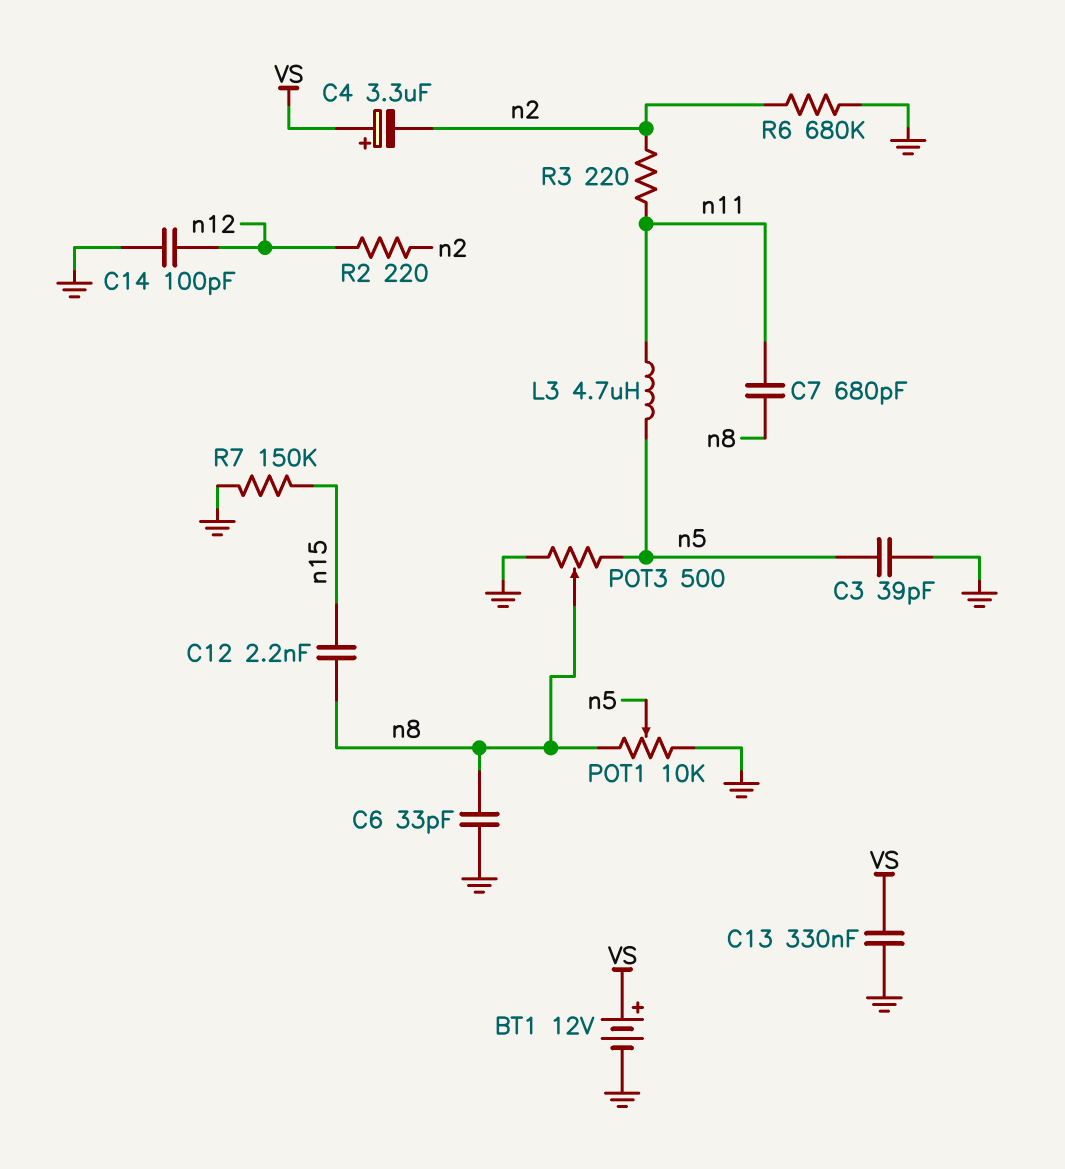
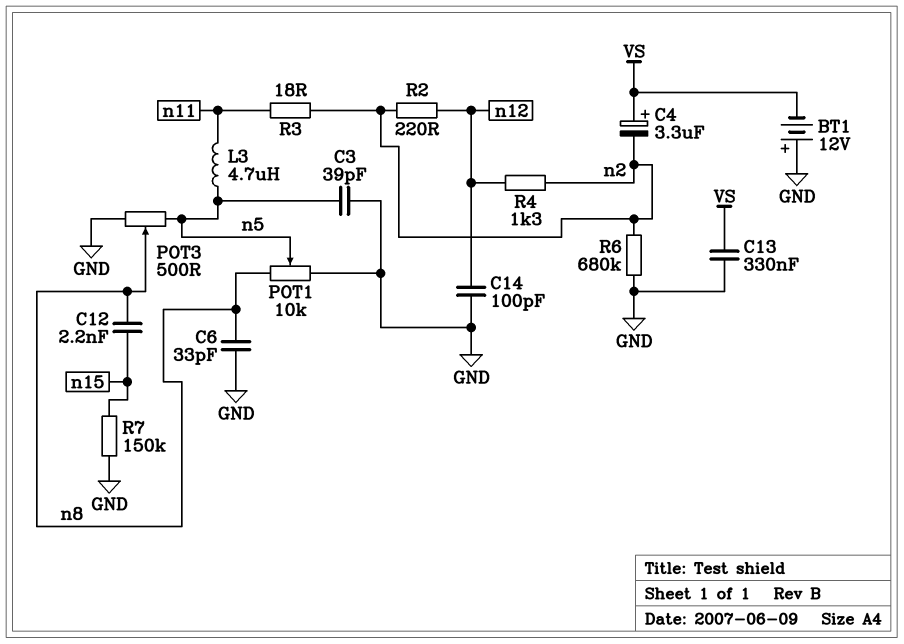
BT1: 12V (plus VS, minus GND) -> 12V (plus GND, minus VS)
C7: 680pF (n8, n11) -> none
R3: 220 (n2, n11) -> 18 (n2, n11)
R4: none -> 1.3k (n2, n12)

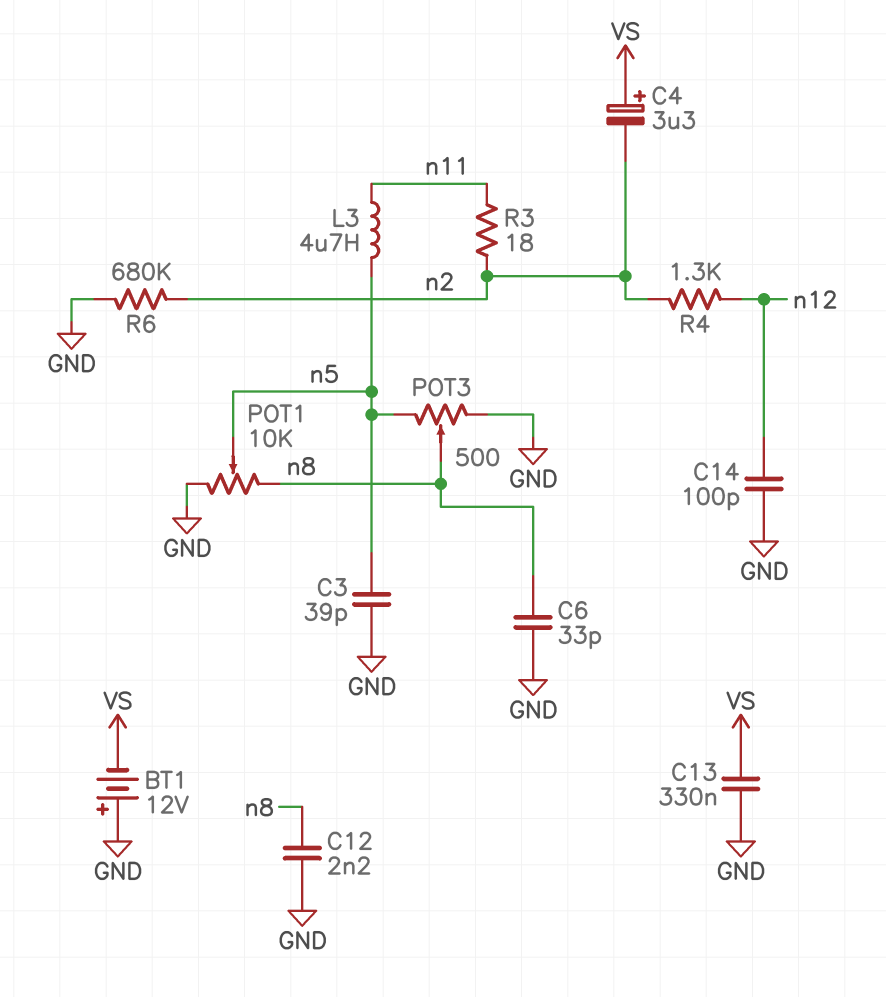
C12: 2.2nF (n8, n15) -> 2.2nF (GND, n8)
R2: 220 (n2, n12) -> none
R7: 150k (GND, n15) -> none

